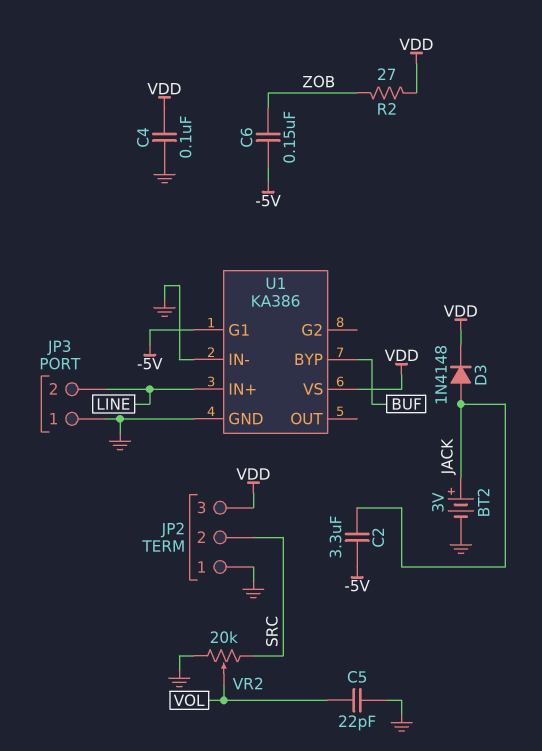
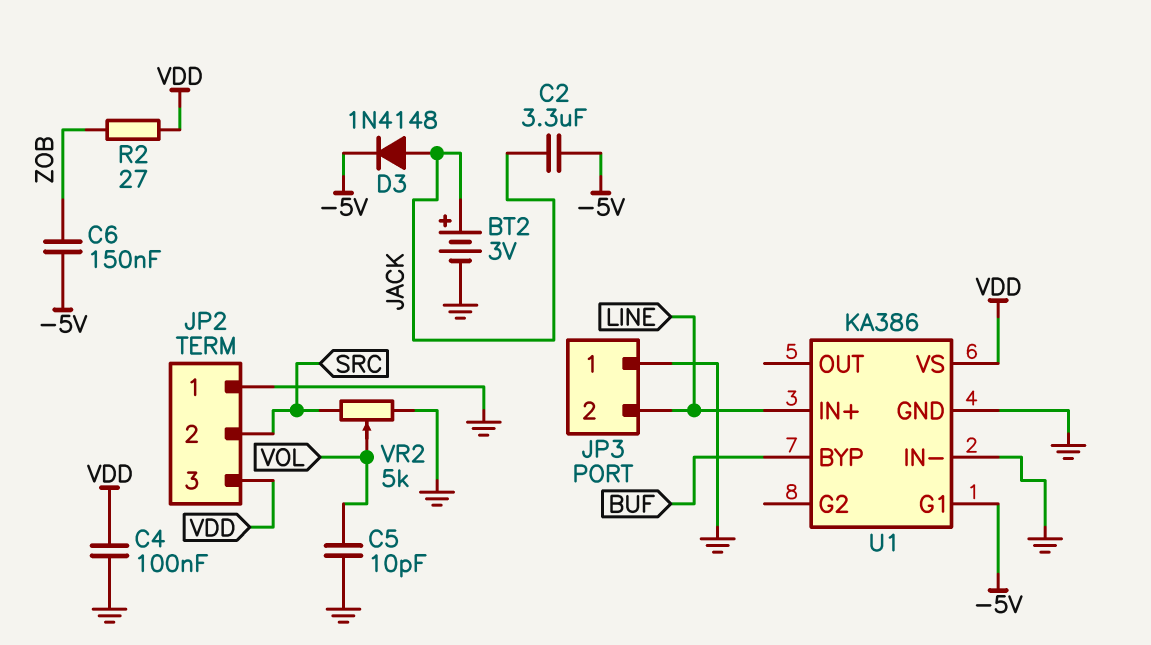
C5: 22pF (GND, VOL) -> 10pF (GND, VOL)
D3: diode 1N4148 (A JACK, K VDD) -> diode 1N4148 (A JACK, K -5V)
VR2: 20k (GND, SRC, wiper VOL) -> 5k (GND, SRC, wiper VOL)

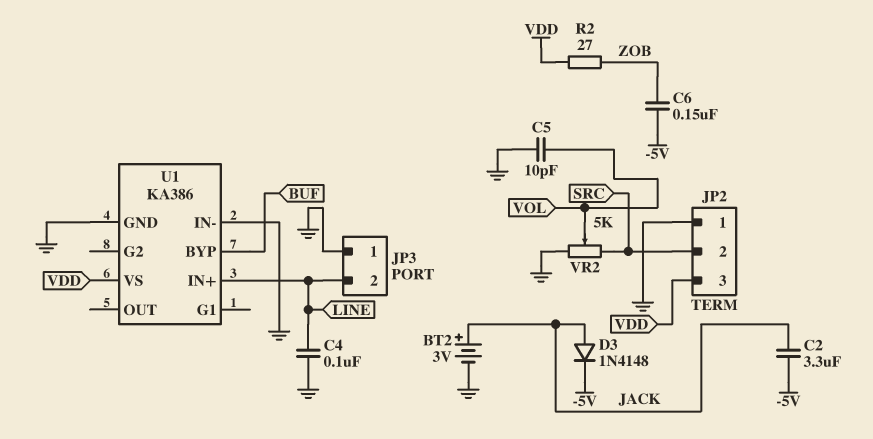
C4: 100nF (GND, VDD) -> 100nF (GND, LINE)
U1 pin G1: -5V -> none

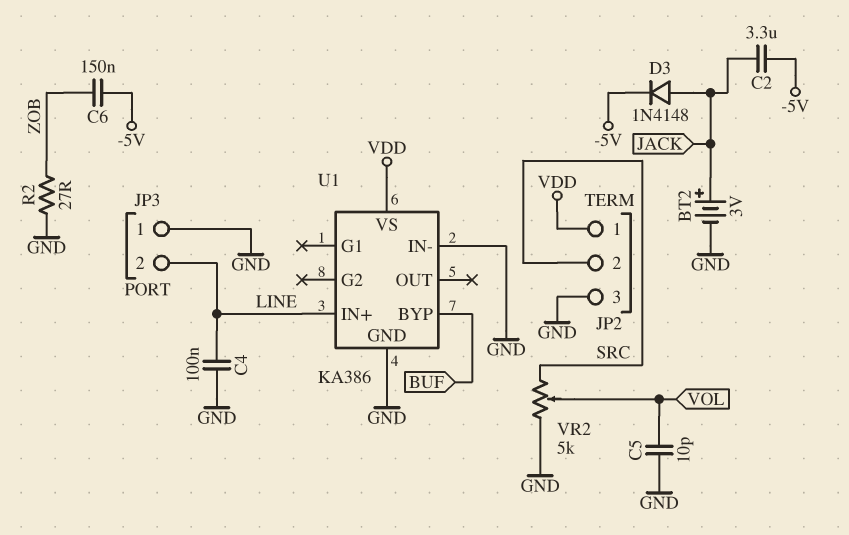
JP2 pin 1: GND -> VDD
JP2 pin 3: VDD -> GND
R2: 27 (VDD, ZOB) -> 27 (GND, ZOB)

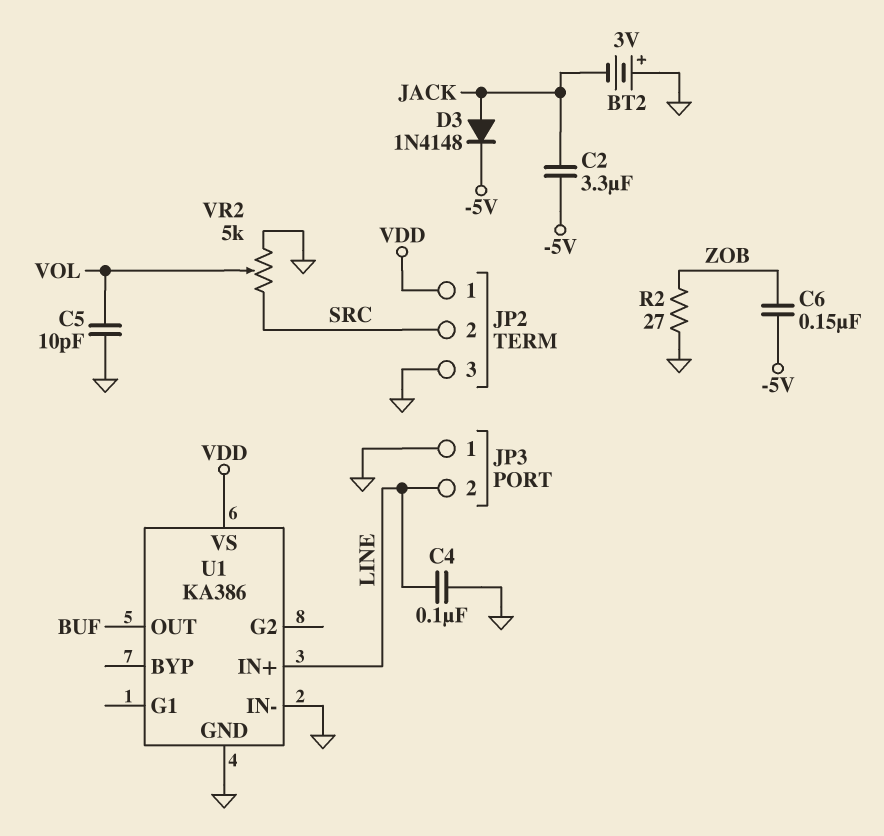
BT2: 3V (plus JACK, minus GND) -> 3V (plus GND, minus JACK)
U1 pin BYP: BUF -> none
U1 pin OUT: none -> BUF

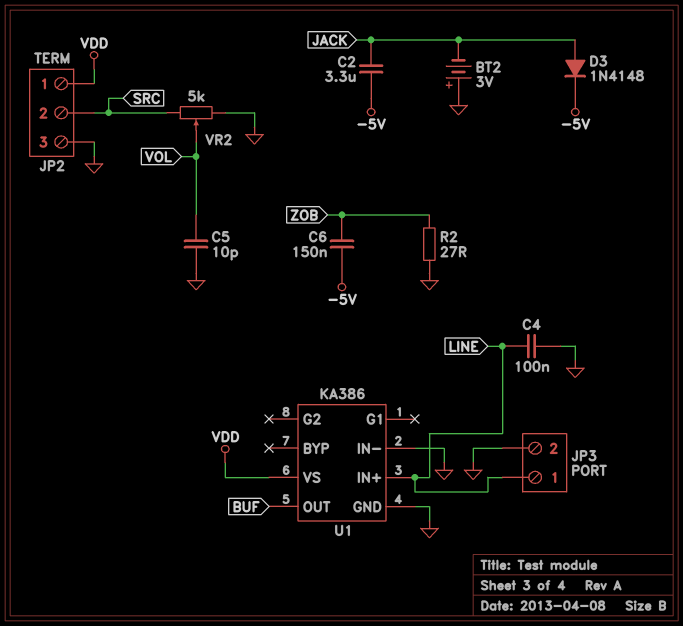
JP3 pin 1: GND -> LINE
JP3 pin 2: LINE -> GND

